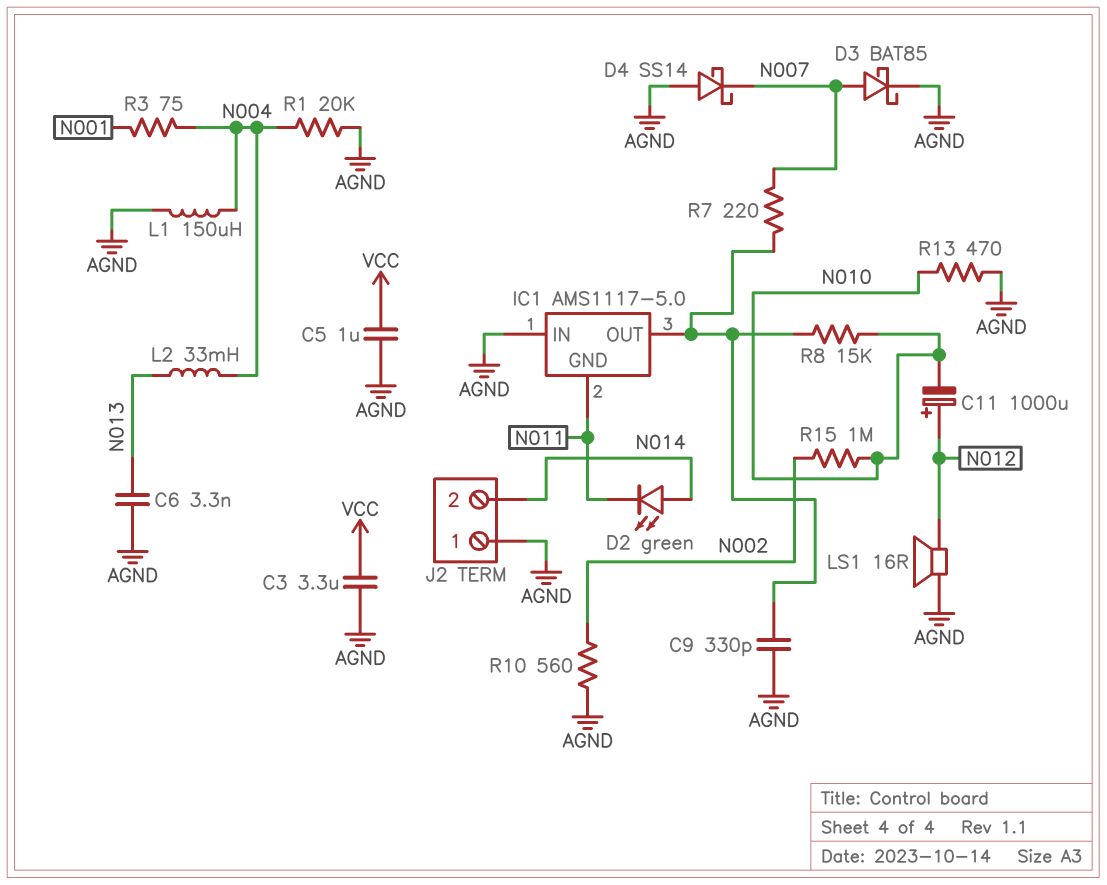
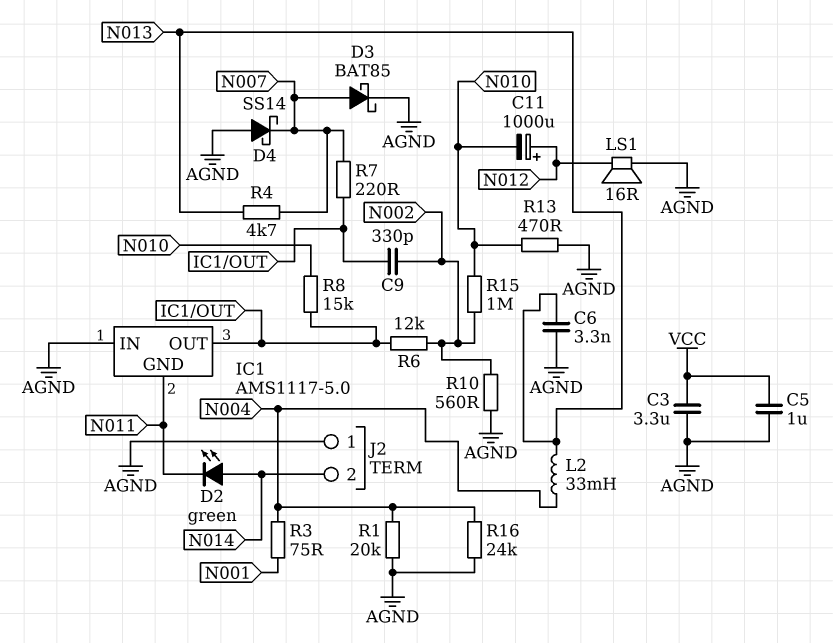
C9: 330pF (AGND, IC1/OUT) -> 330pF (IC1/OUT, N002)
L1: 150uH (AGND, N004) -> none
R4: none -> 4.7k (N007, N013)
R6: none -> 12k (IC1/OUT, N002)
R16: none -> 24k (AGND, N004)

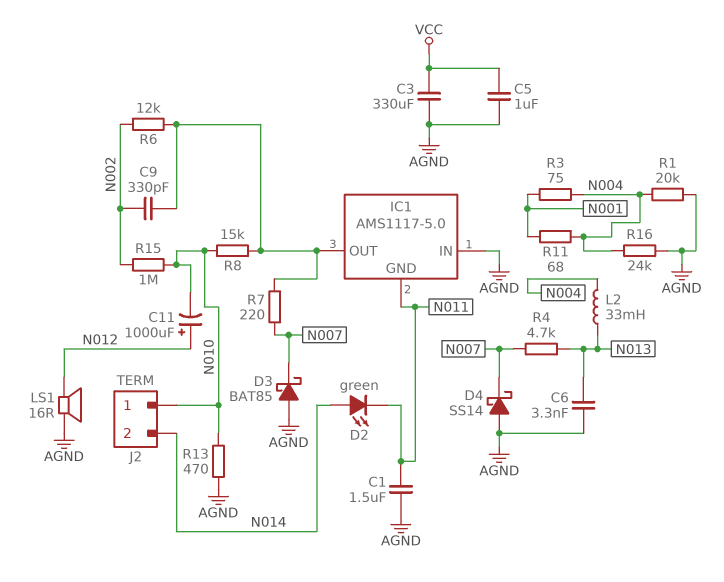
C1: none -> 1.5uF (AGND, N011)
C3: 3.3uF (AGND, VCC) -> 330uF (AGND, VCC)
D3: schottky BAT85 (A N007, K AGND) -> schottky BAT85 (A AGND, K N007)
J2 pin 1: AGND -> N010
R10: 560 (AGND, N002) -> none
R11: none -> 68 (N001, N004)

